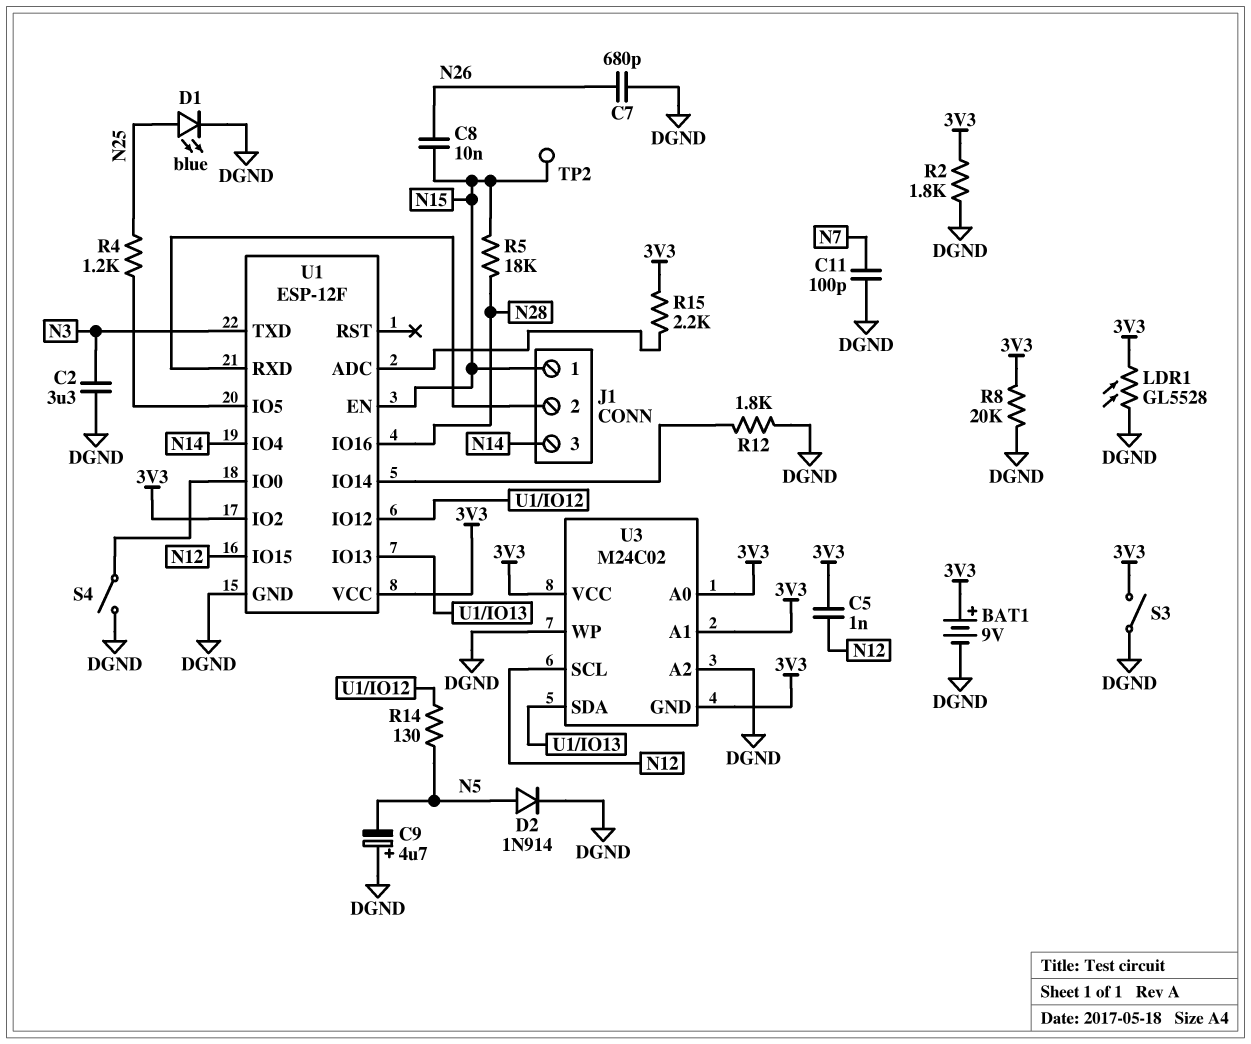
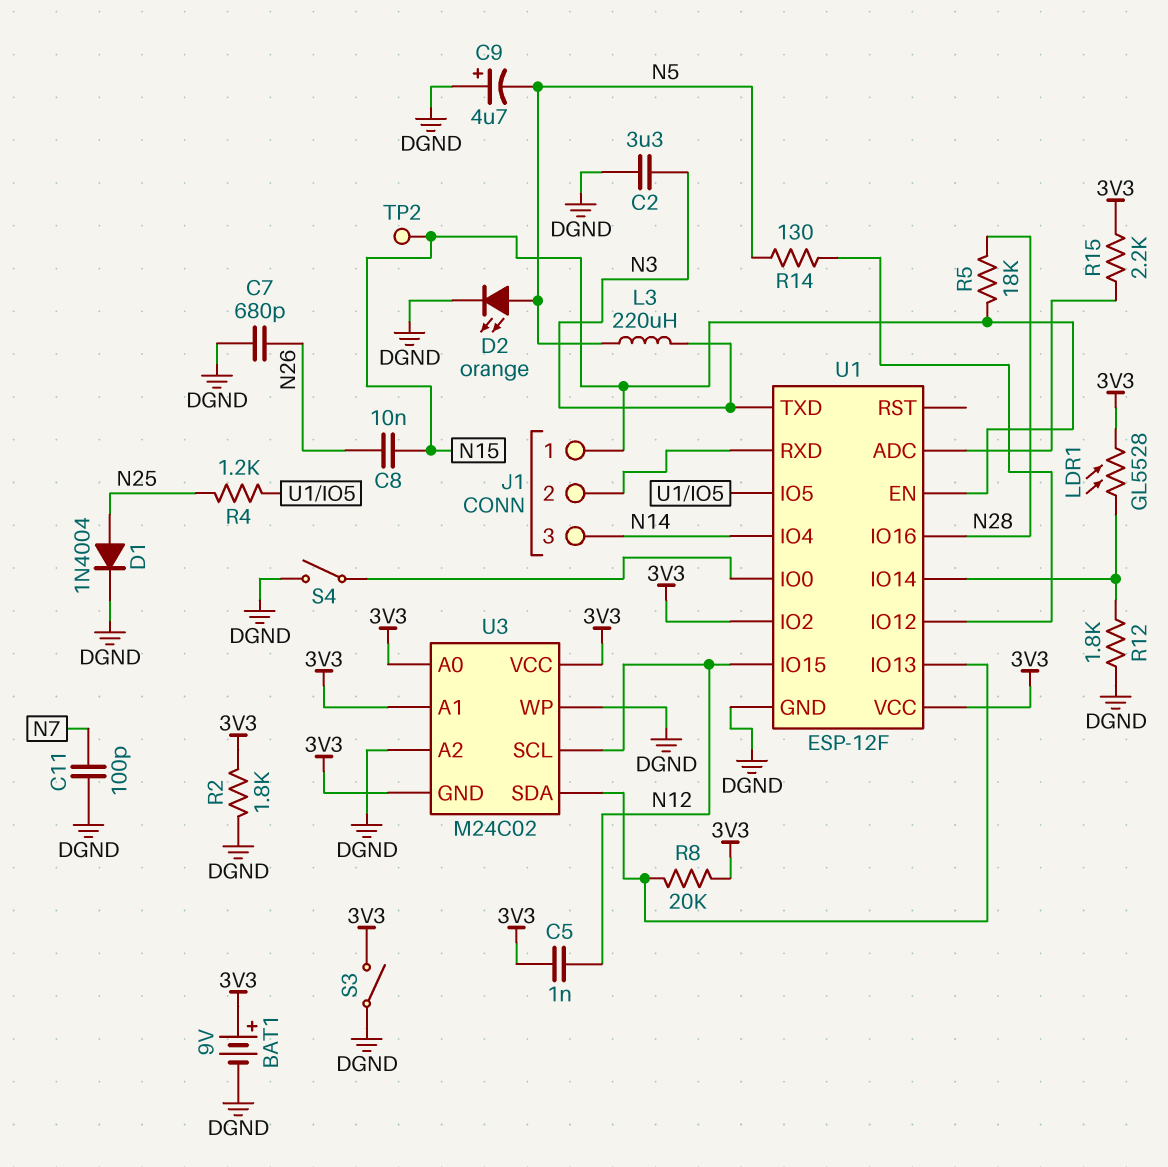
D1: LED blue (A N25, K DGND) -> diode 1N4004 (A N25, K DGND)
D2: diode 1N914 (A N5, K DGND) -> LED orange (A N5, K DGND)
L3: none -> 220uH (N3, N5)
LDR1: GL5528 (3V3, DGND) -> GL5528 (3V3, U1/IO14)
R8: 20k (3V3, DGND) -> 20k (3V3, U1/IO13)

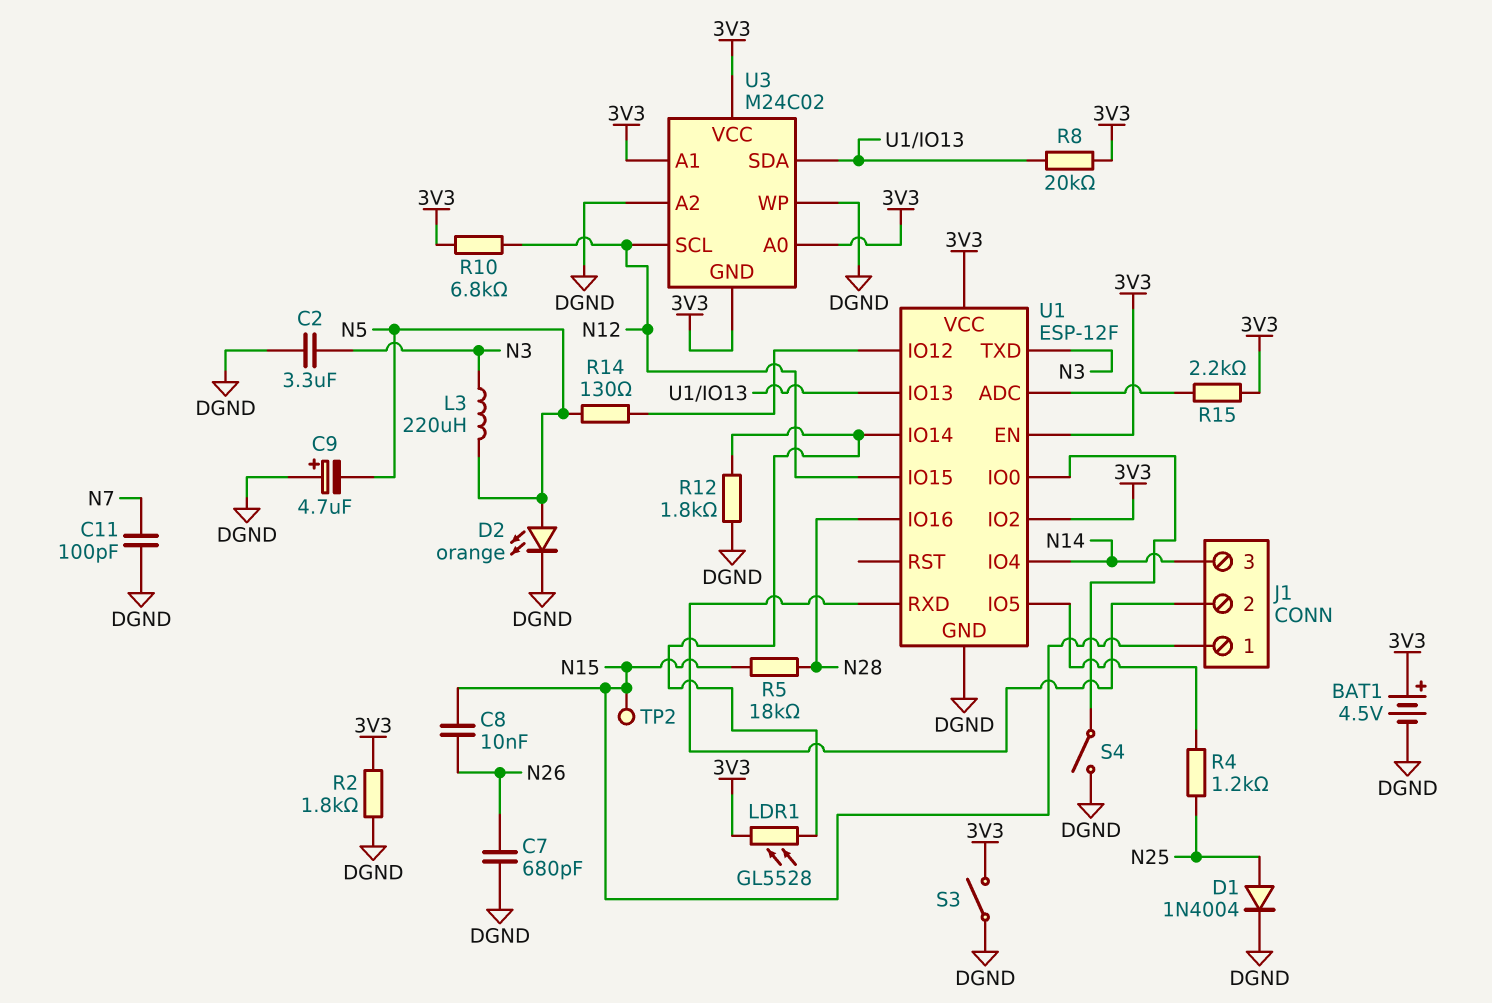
BAT1: 9V (plus 3V3, minus DGND) -> 4.5V (plus 3V3, minus DGND)
C5: 1nF (3V3, N12) -> none
R10: none -> 6.8k (3V3, N12)
U1 pin EN: N15 -> 3V3

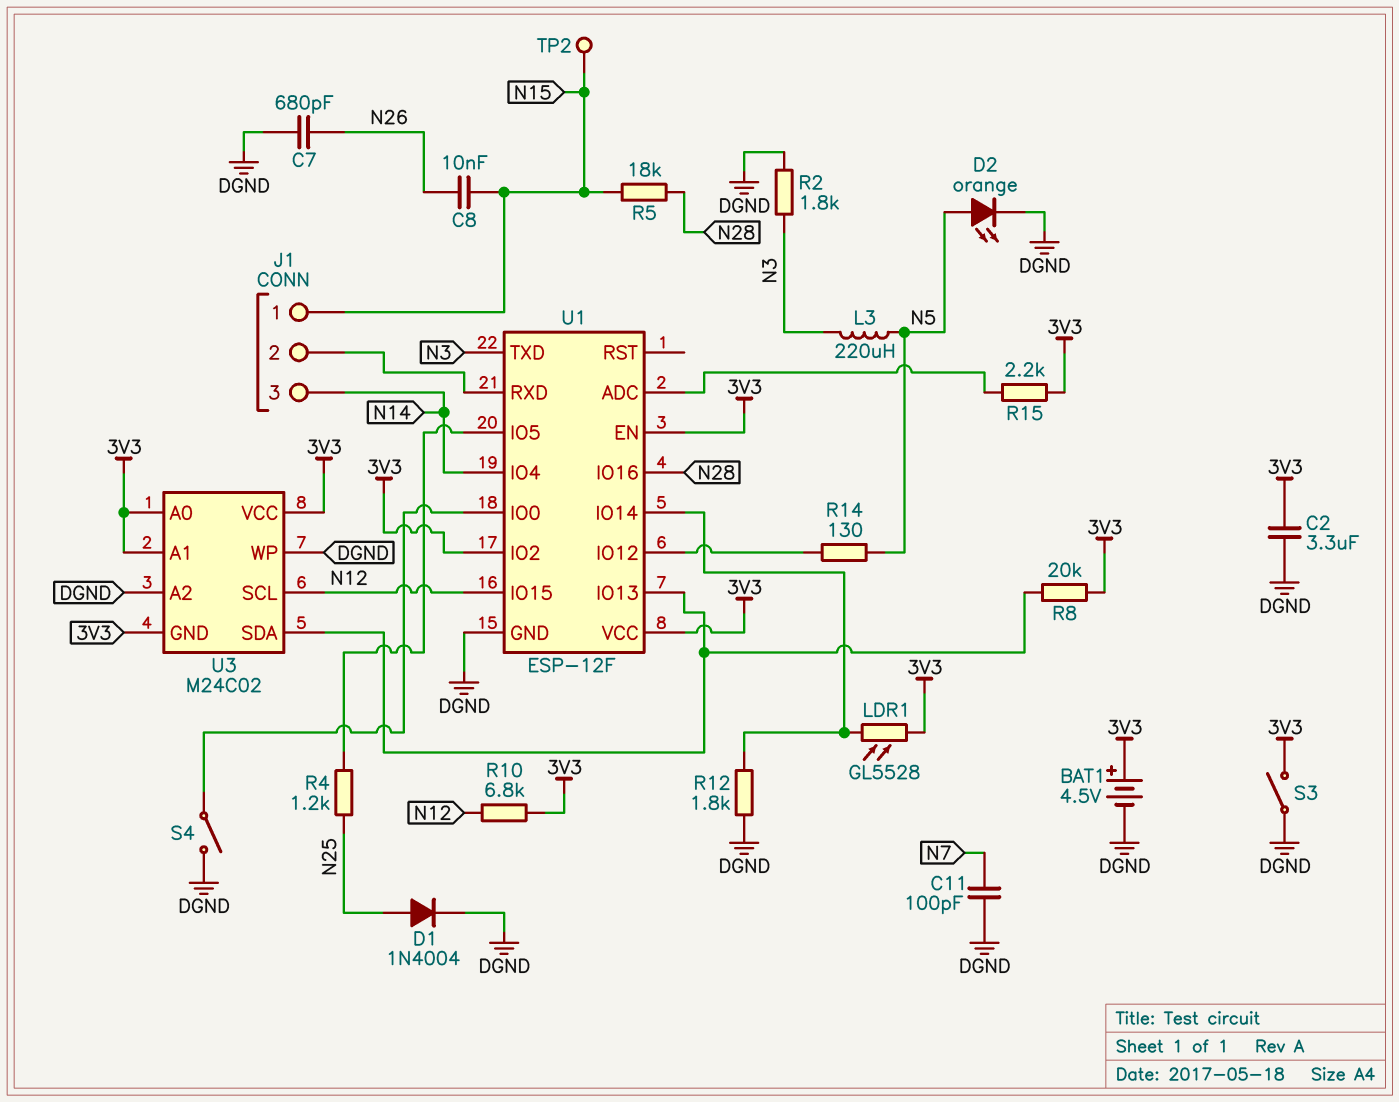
C2: 3.3uF (DGND, N3) -> 3.3uF (3V3, DGND)
C9: 4.7uF (plus DGND, minus N5) -> none
R2: 1.8k (3V3, DGND) -> 1.8k (DGND, N3)

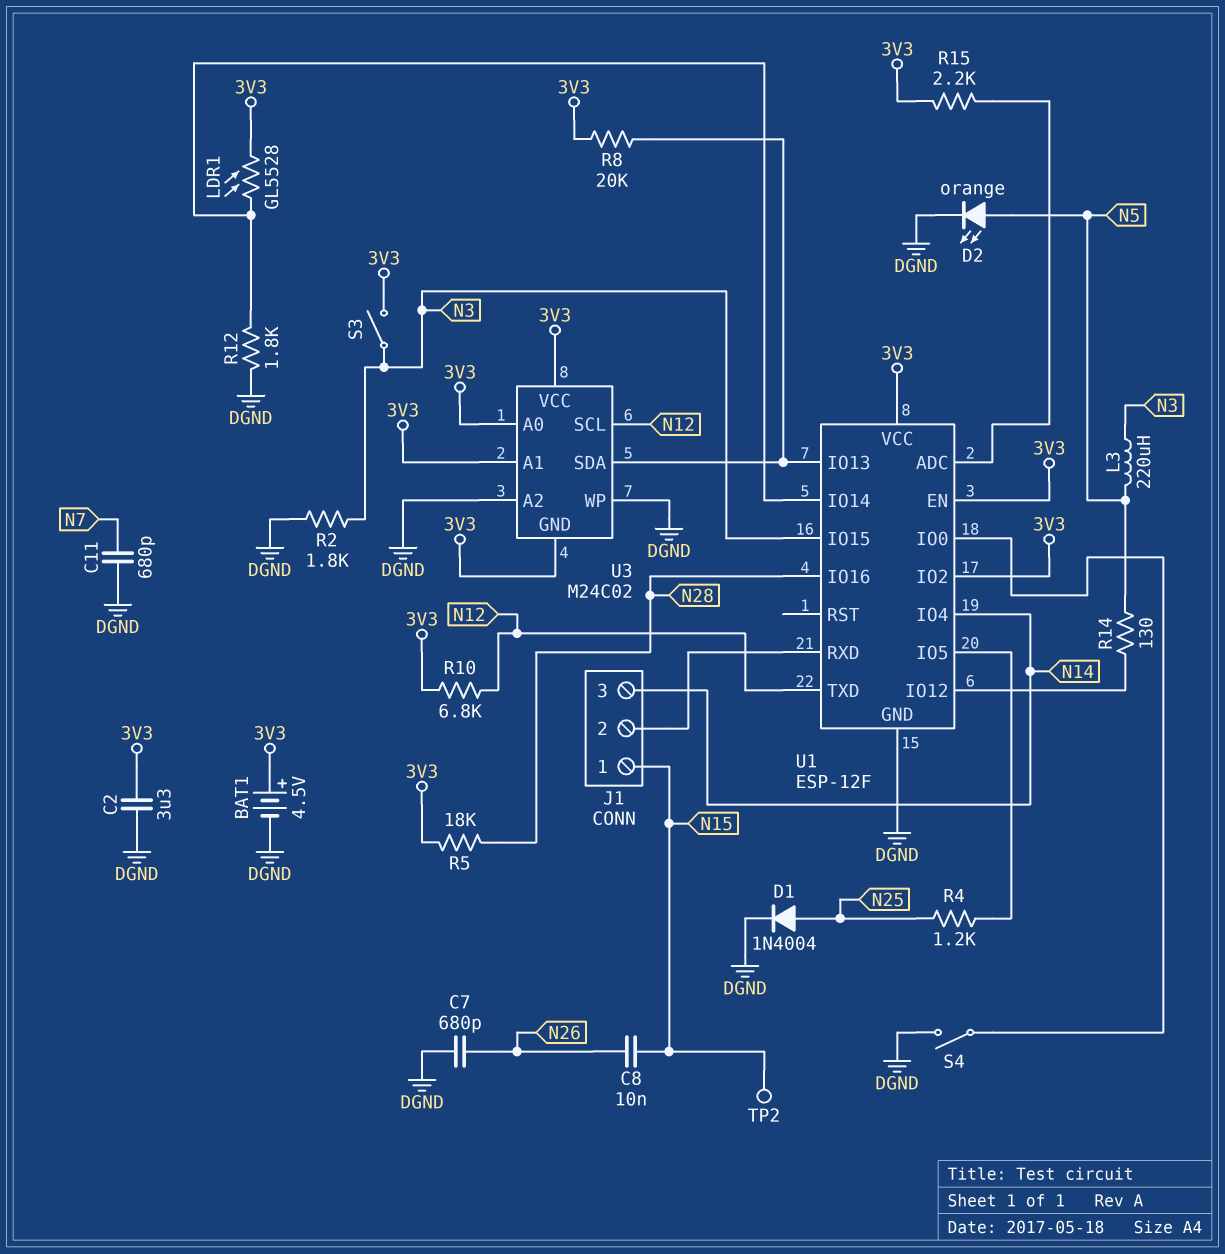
C11: 100pF (DGND, N7) -> 680pF (DGND, N7)
R5: 18k (N15, N28) -> 18k (3V3, N28)
S3: switch (3V3, DGND) -> switch (3V3, N3)
U1 pin IO15: N12 -> N3
U1 pin TXD: N3 -> N12

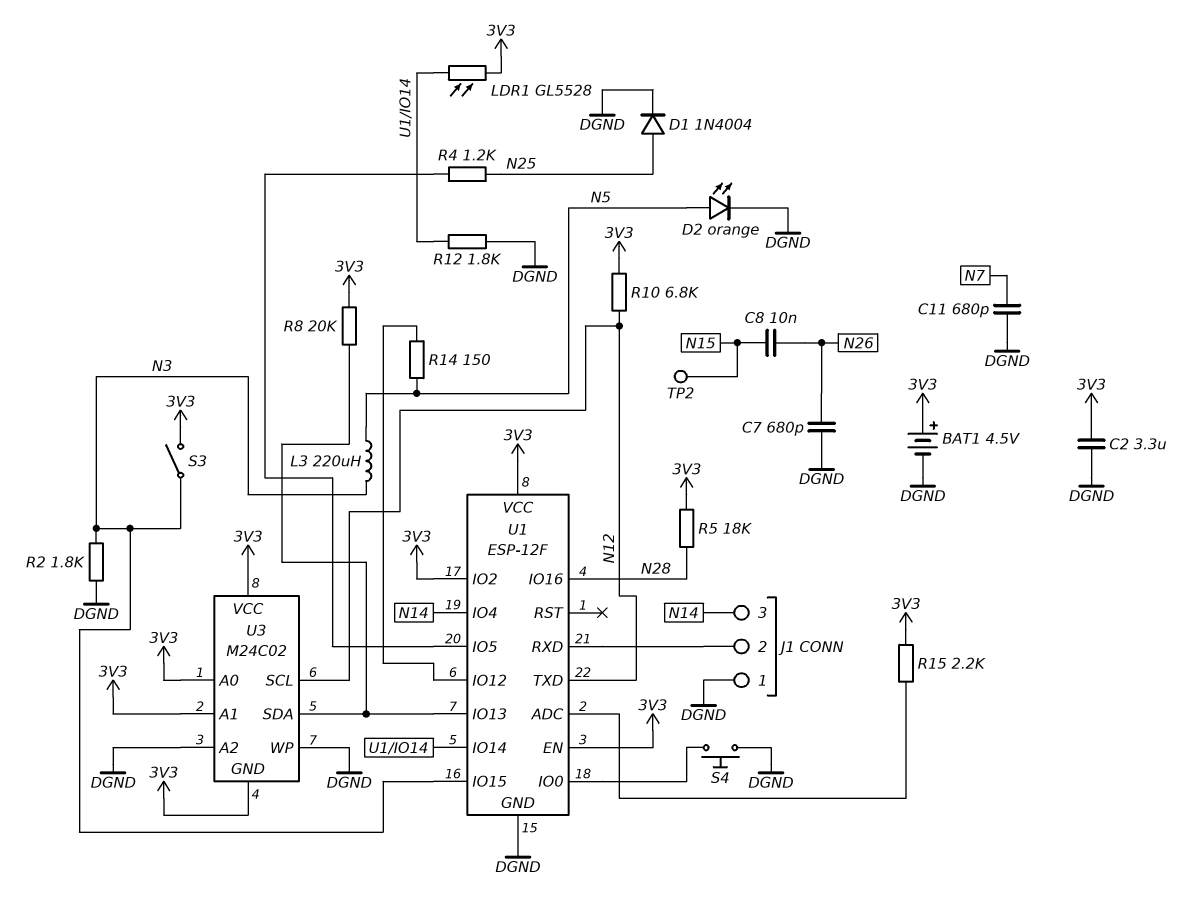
J1 pin 1: N15 -> DGND
R14: 130 (N5, U1/IO12) -> 150 (N5, U1/IO12)
S4: switch (DGND, U1/IO0) -> button (DGND, U1/IO0)

